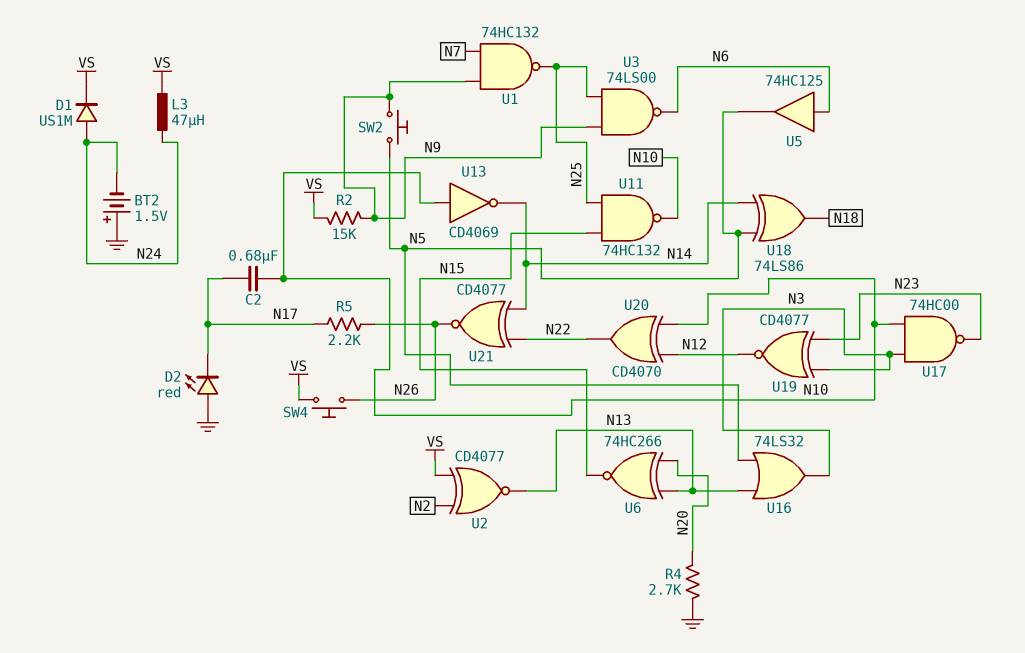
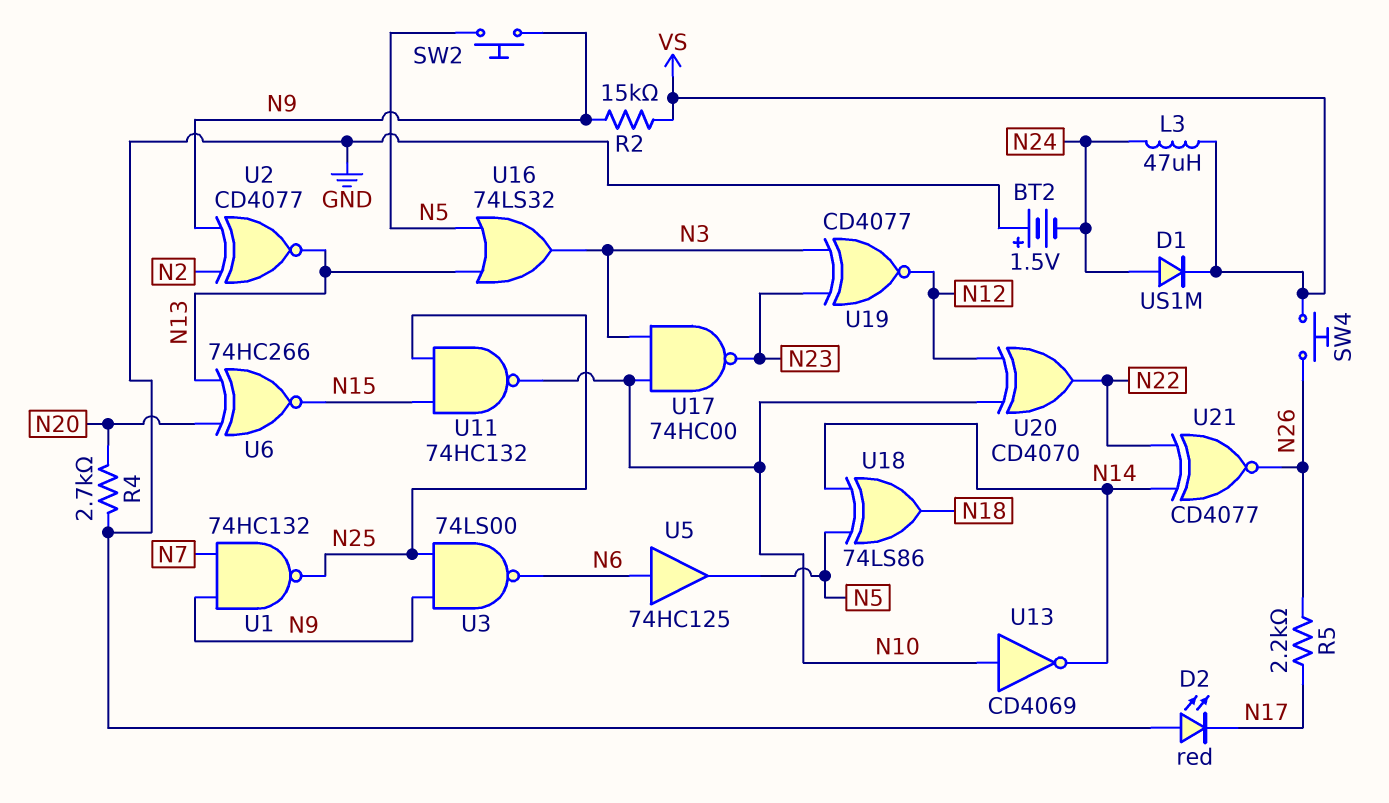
C2: 680nF (N10, N17) -> none
U2: XNOR CD4077 (in N2, in VS, out N13) -> XNOR CD4077 (in N2, in N9, out N13)

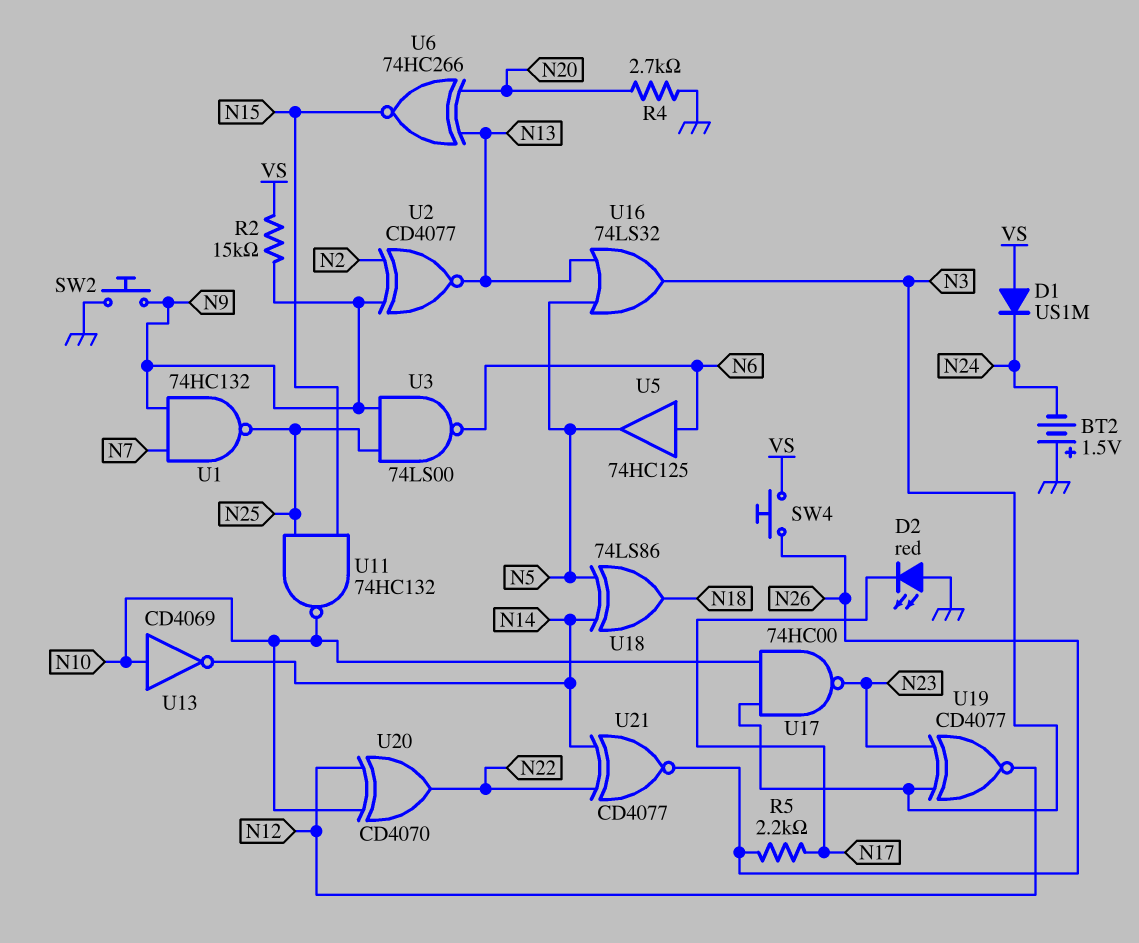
D1: diode US1M (A N24, K VS) -> diode US1M (A VS, K N24)
L3: 47uH (N24, VS) -> none
SW2: button (N5, N9) -> button (GND, N9)

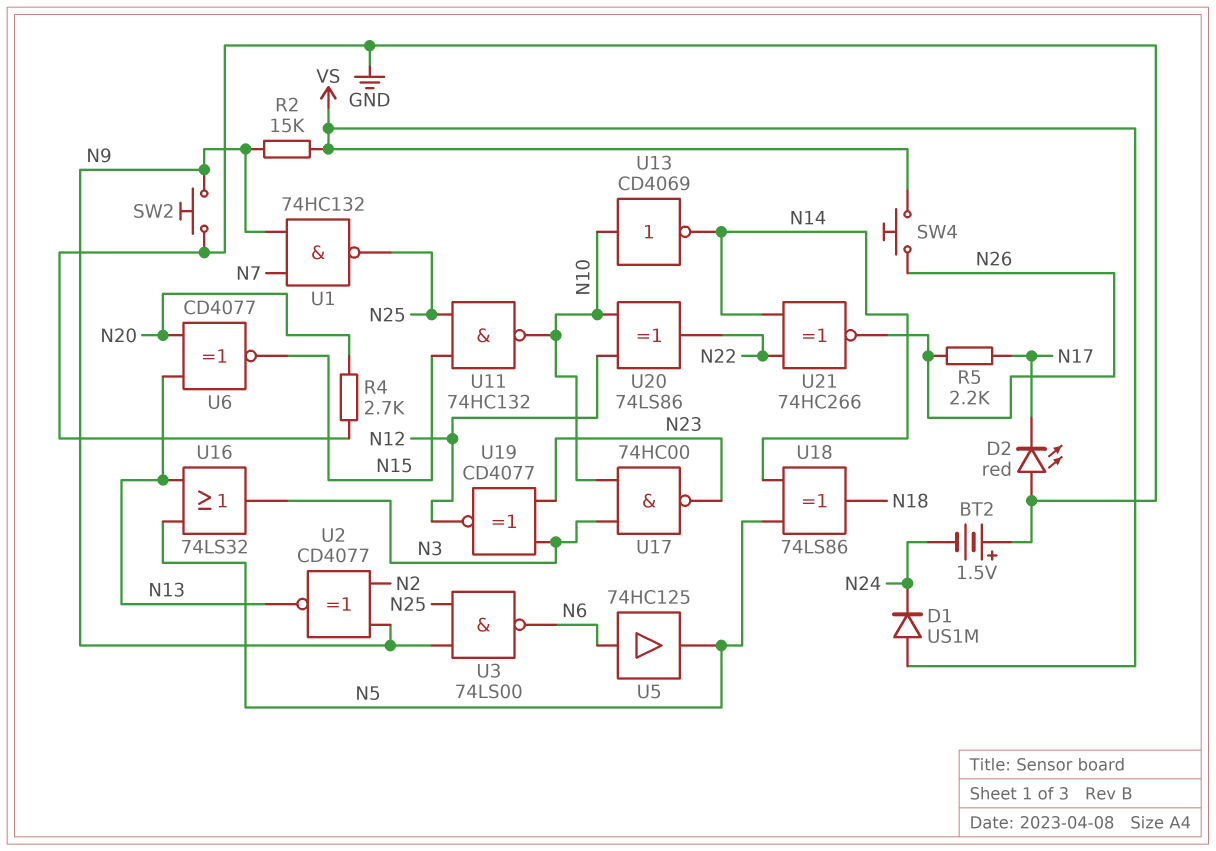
U6: XNOR 74HC266 (in N13, in N20, out N15) -> XNOR CD4077 (in N13, in N20, out N15)
U20: XOR CD4070 (in N10, in N12, out N22) -> XOR 74LS86 (in N10, in N12, out N22)
U21: XNOR CD4077 (in N14, in N22, out N26) -> XNOR 74HC266 (in N14, in N22, out N26)

